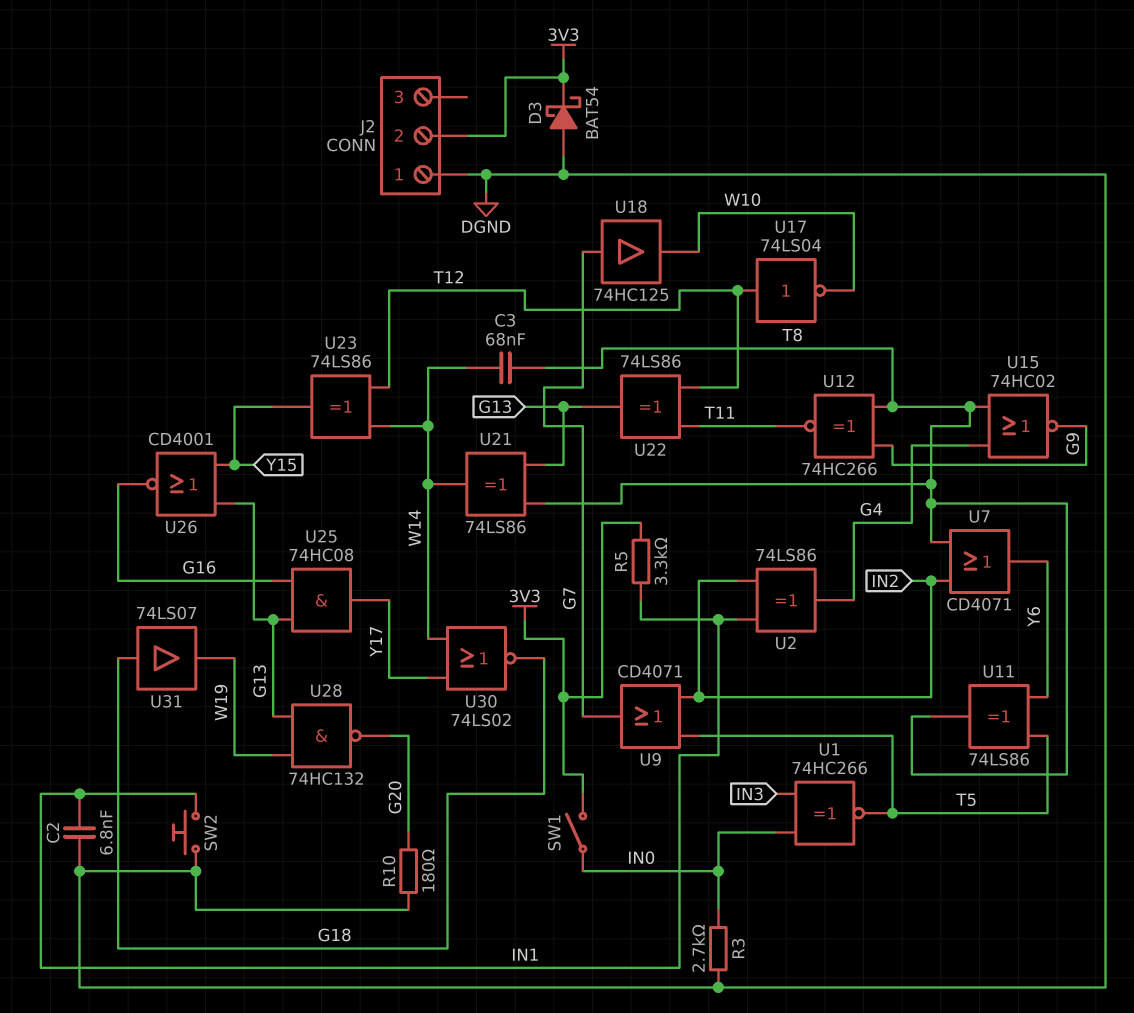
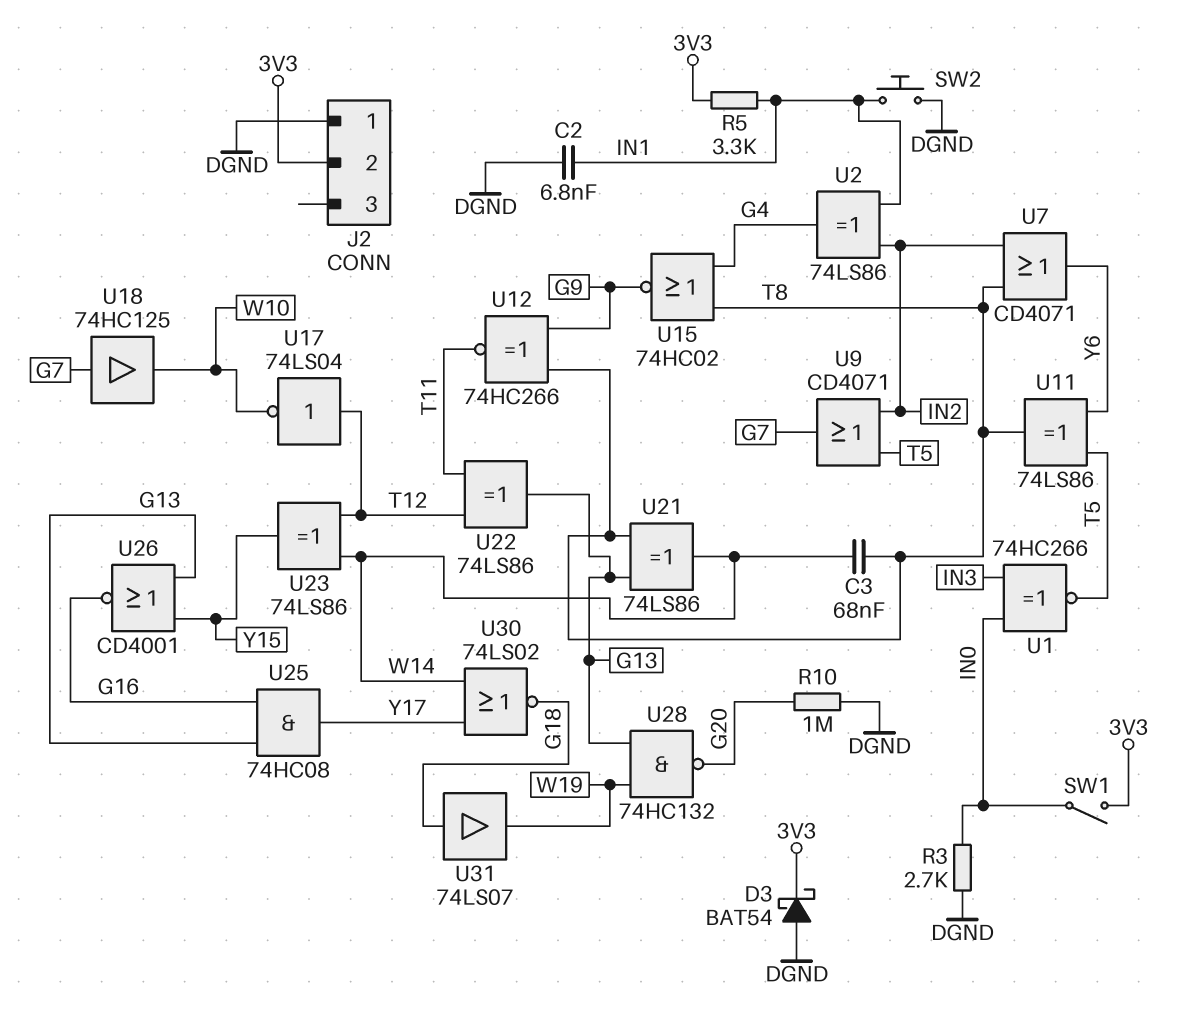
R10: 180 (DGND, G20) -> 1M (DGND, G20)

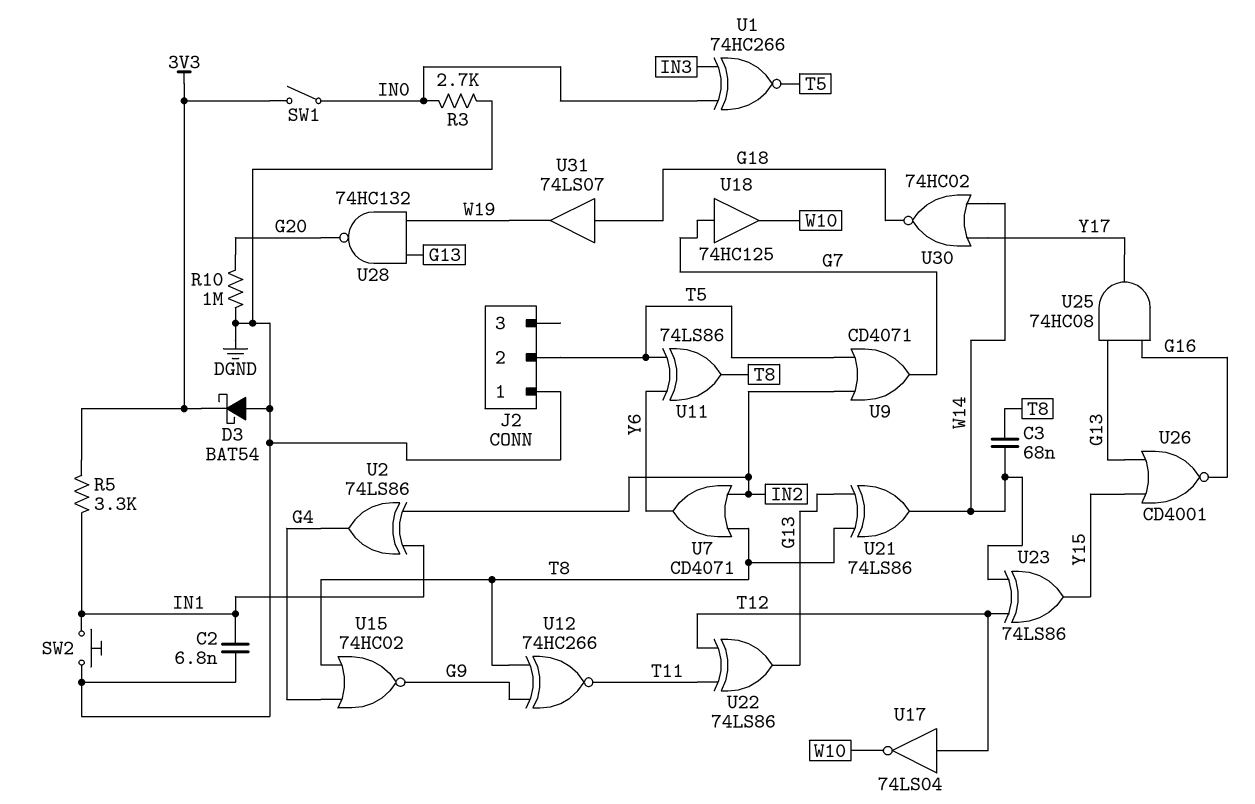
J2 pin 2: 3V3 -> T5
U30: NOR 74LS02 (in W14, in Y17, out G18) -> NOR 74HC02 (in W14, in Y17, out G18)

